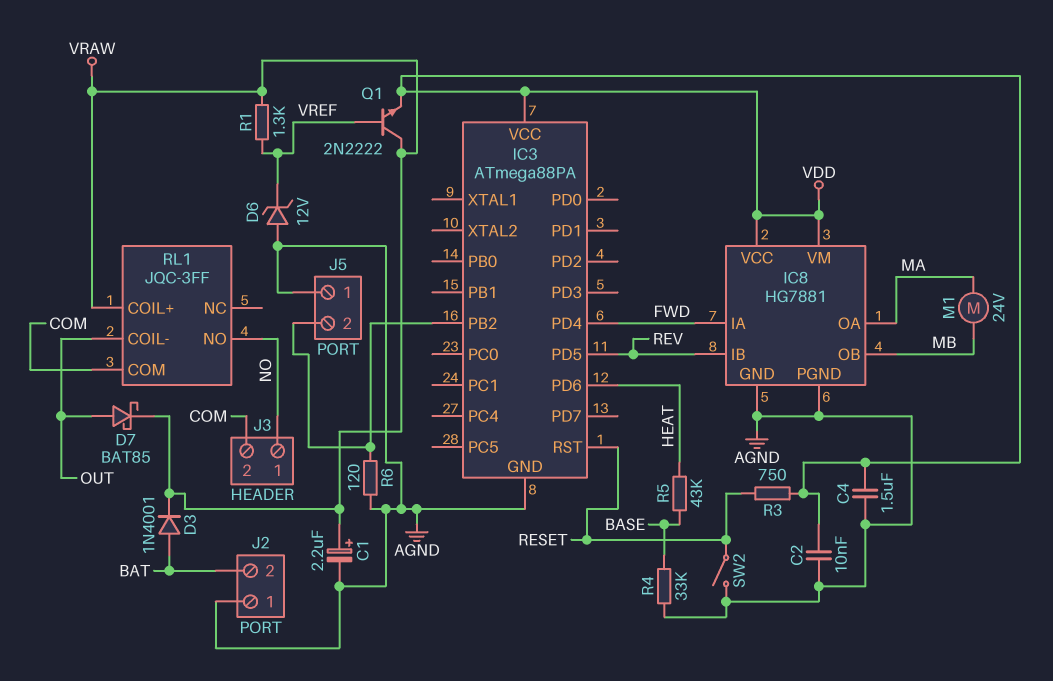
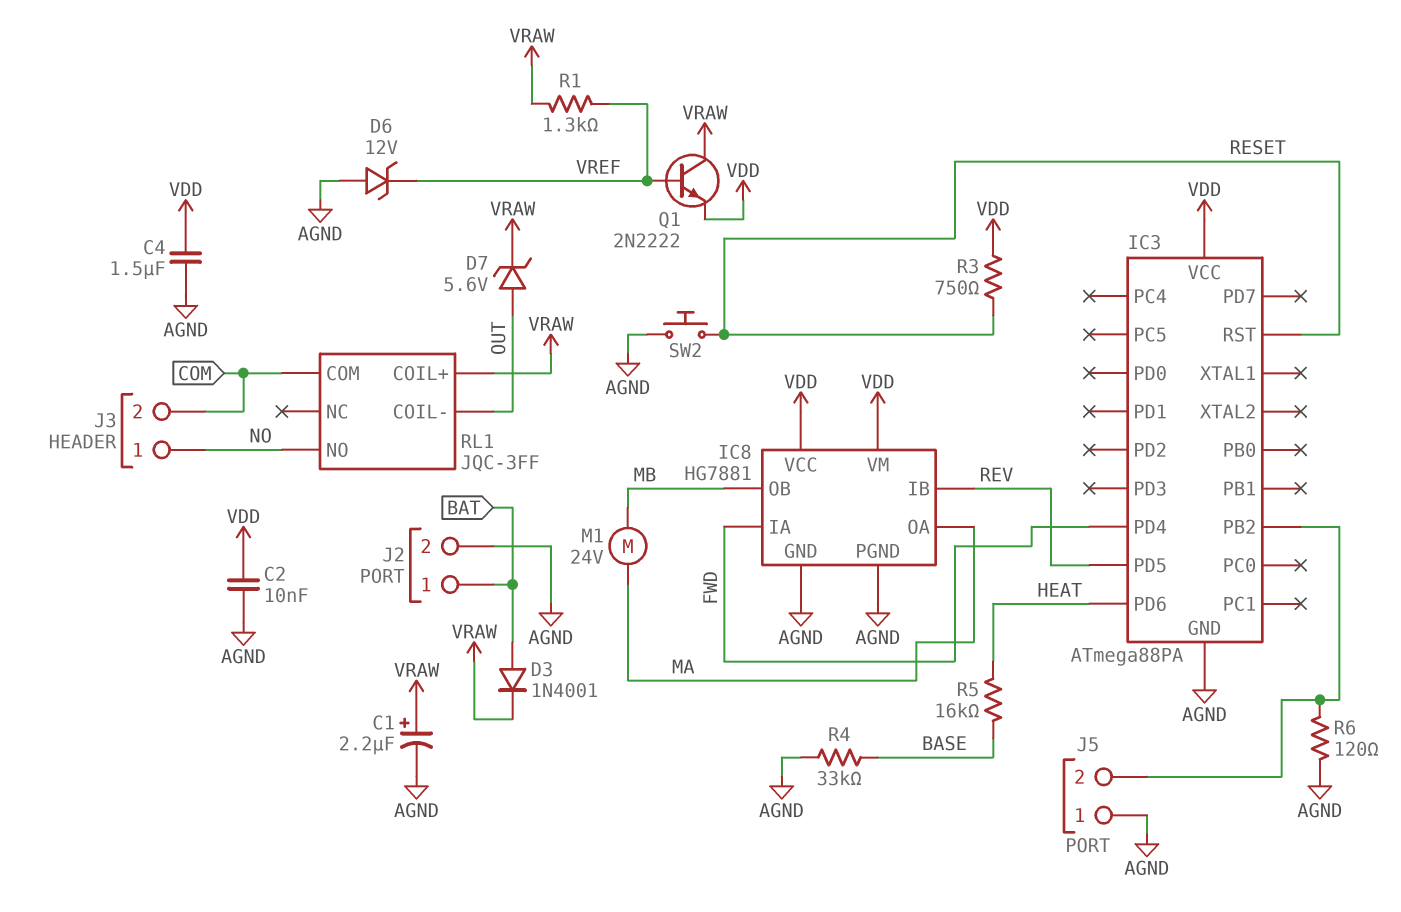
D7: schottky BAT85 (A OUT, K VRAW) -> zener 5.6V (A OUT, K VRAW)
J2 pin 1: AGND -> BAT
J2 pin 2: BAT -> AGND
R5: 43k (BASE, HEAT) -> 16k (BASE, HEAT)
SW2: switch (AGND, RESET) -> button (AGND, RESET)

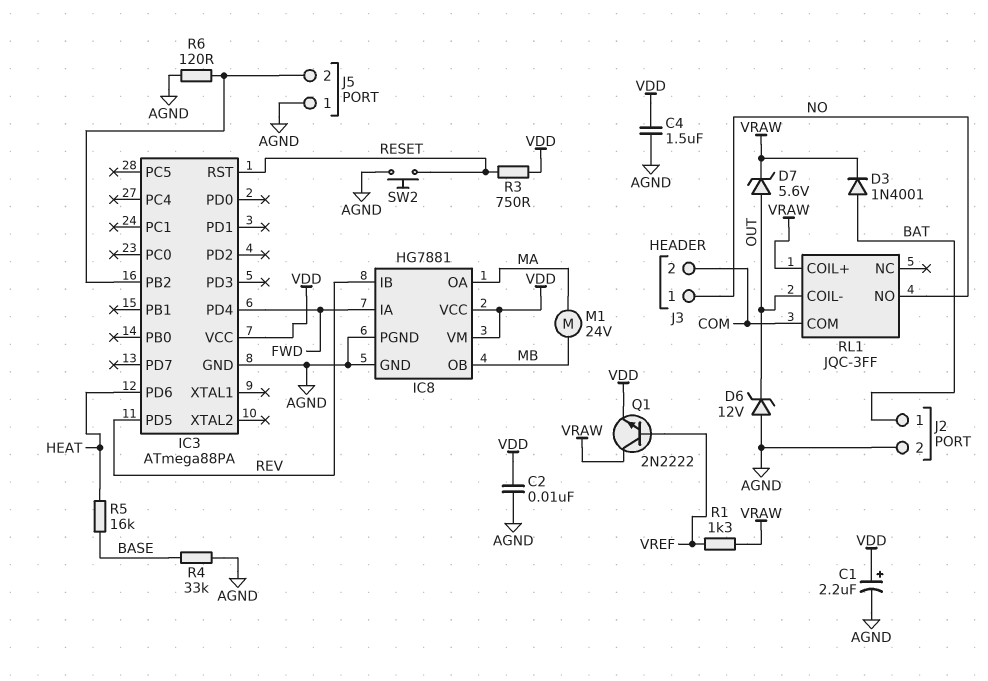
C1: 2.2uF (plus VRAW, minus AGND) -> 2.2uF (plus VDD, minus AGND)
D6: zener 12V (A AGND, K VREF) -> zener 12V (A AGND, K OUT)

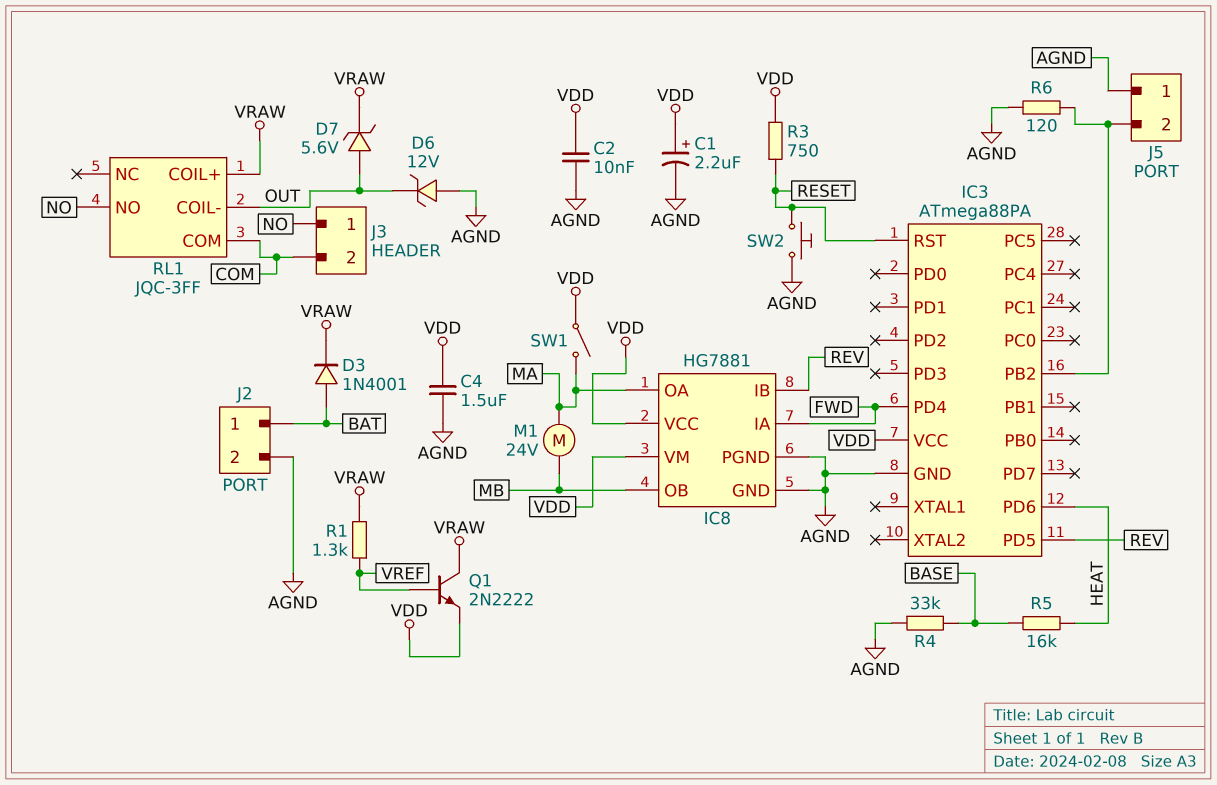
SW1: none -> switch (MA, VDD)

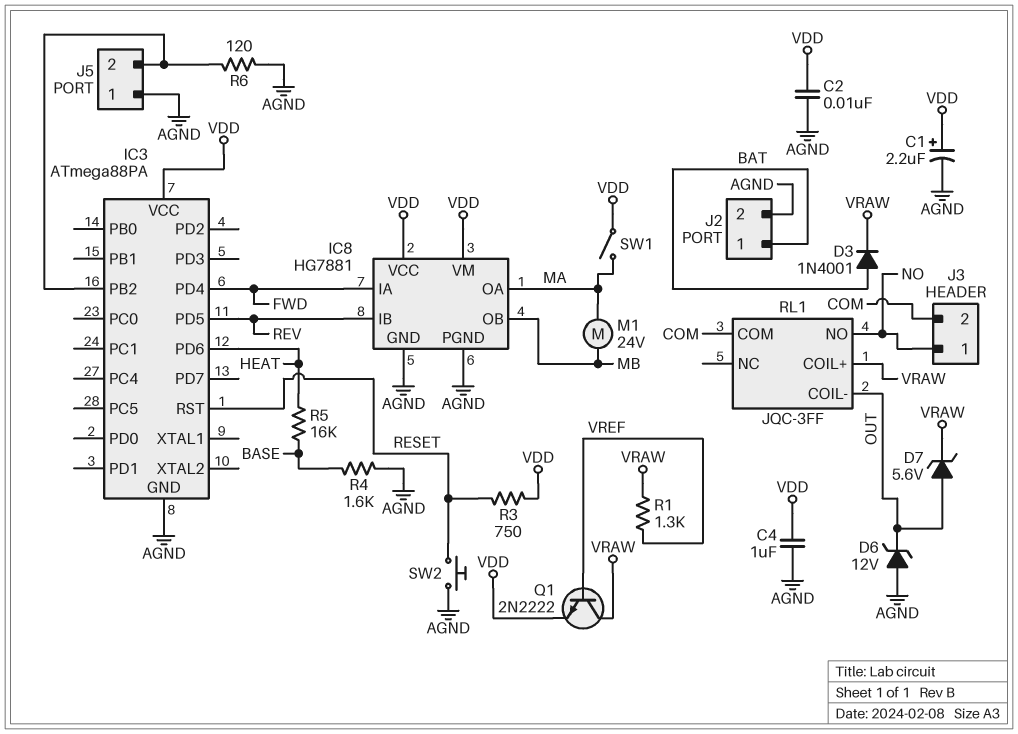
C4: 1.5uF (AGND, VDD) -> 1uF (AGND, VDD)
R4: 33k (AGND, BASE) -> 1.6k (AGND, BASE)

